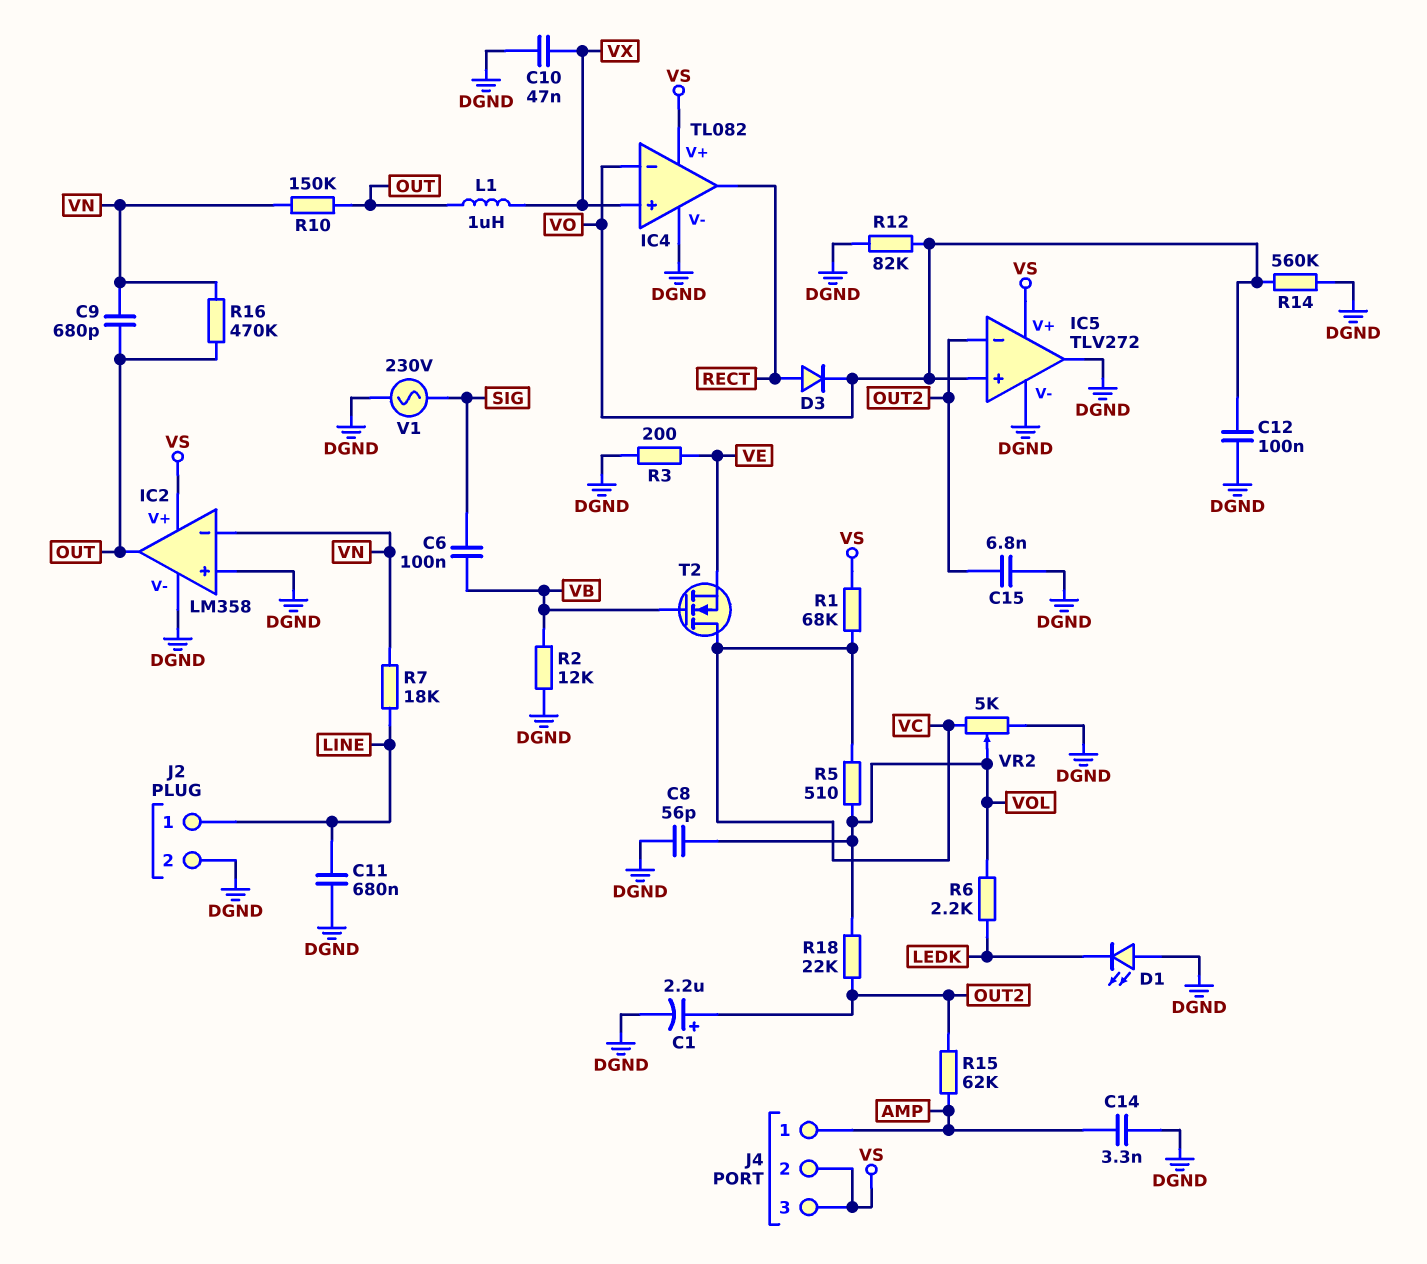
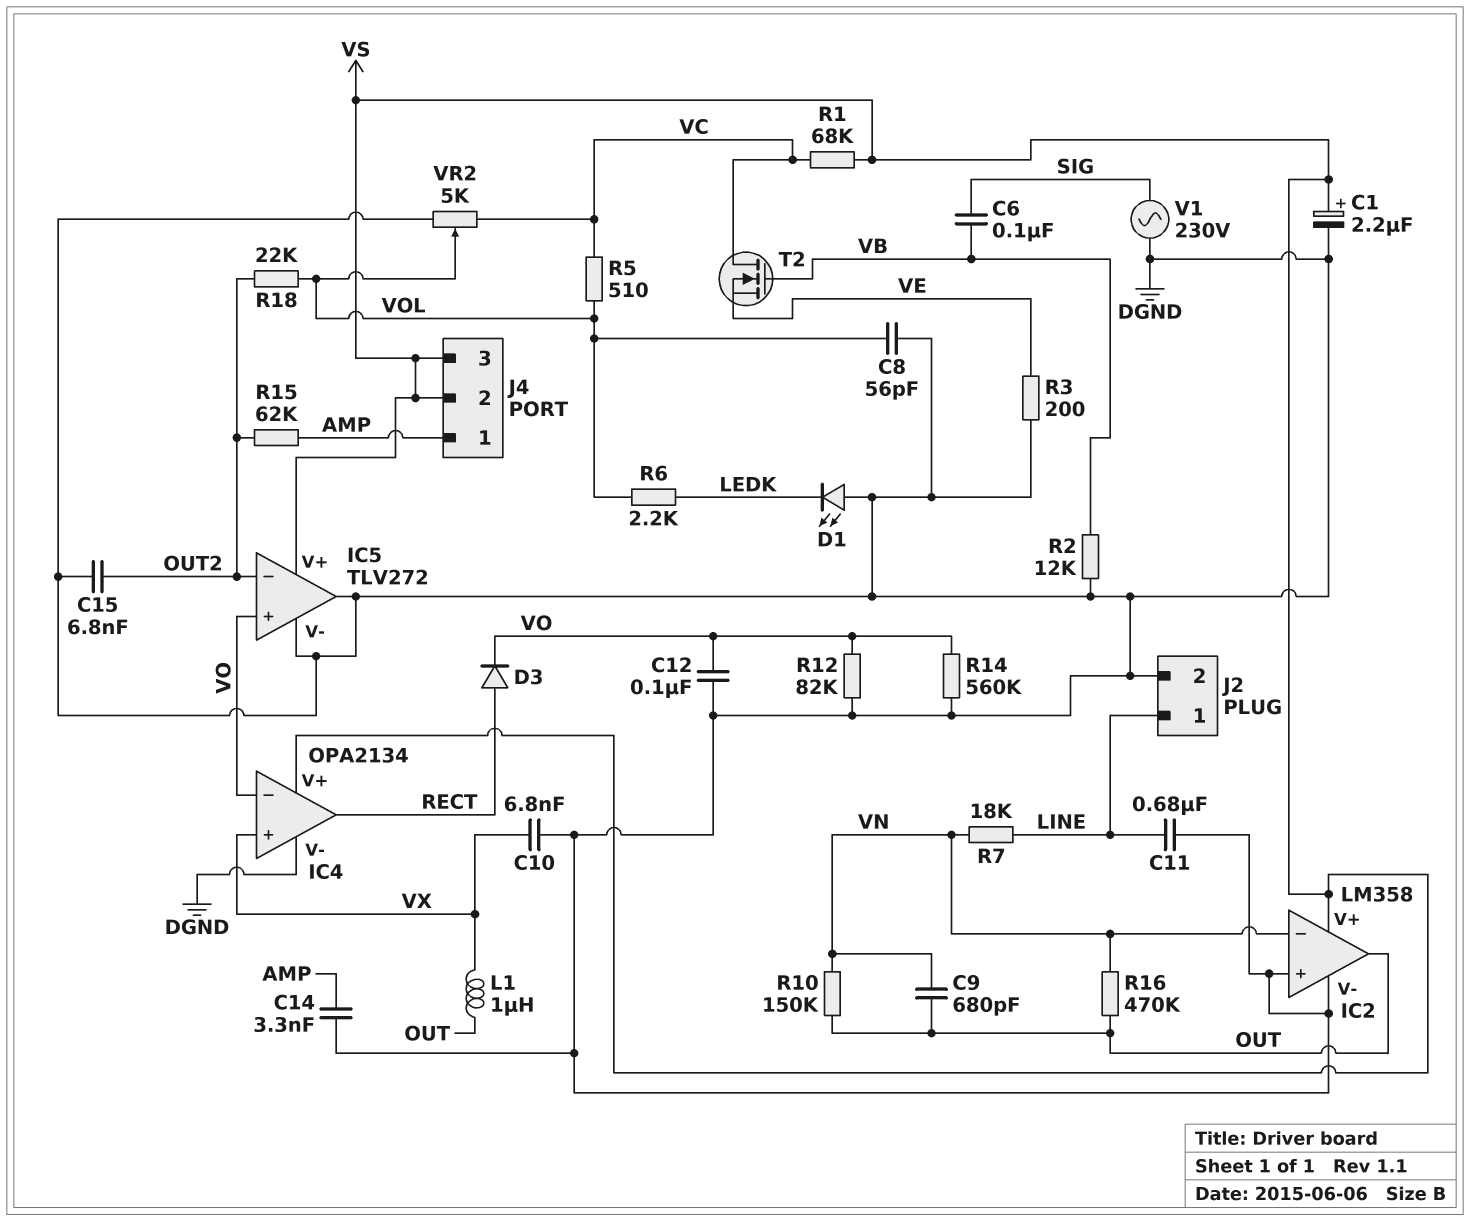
C1: 2.2uF (plus OUT2, minus DGND) -> 2.2uF (plus VS, minus DGND)
C10: 47nF (DGND, VX) -> 6.8nF (DGND, VX)
IC4: TL082 -> OPA2134

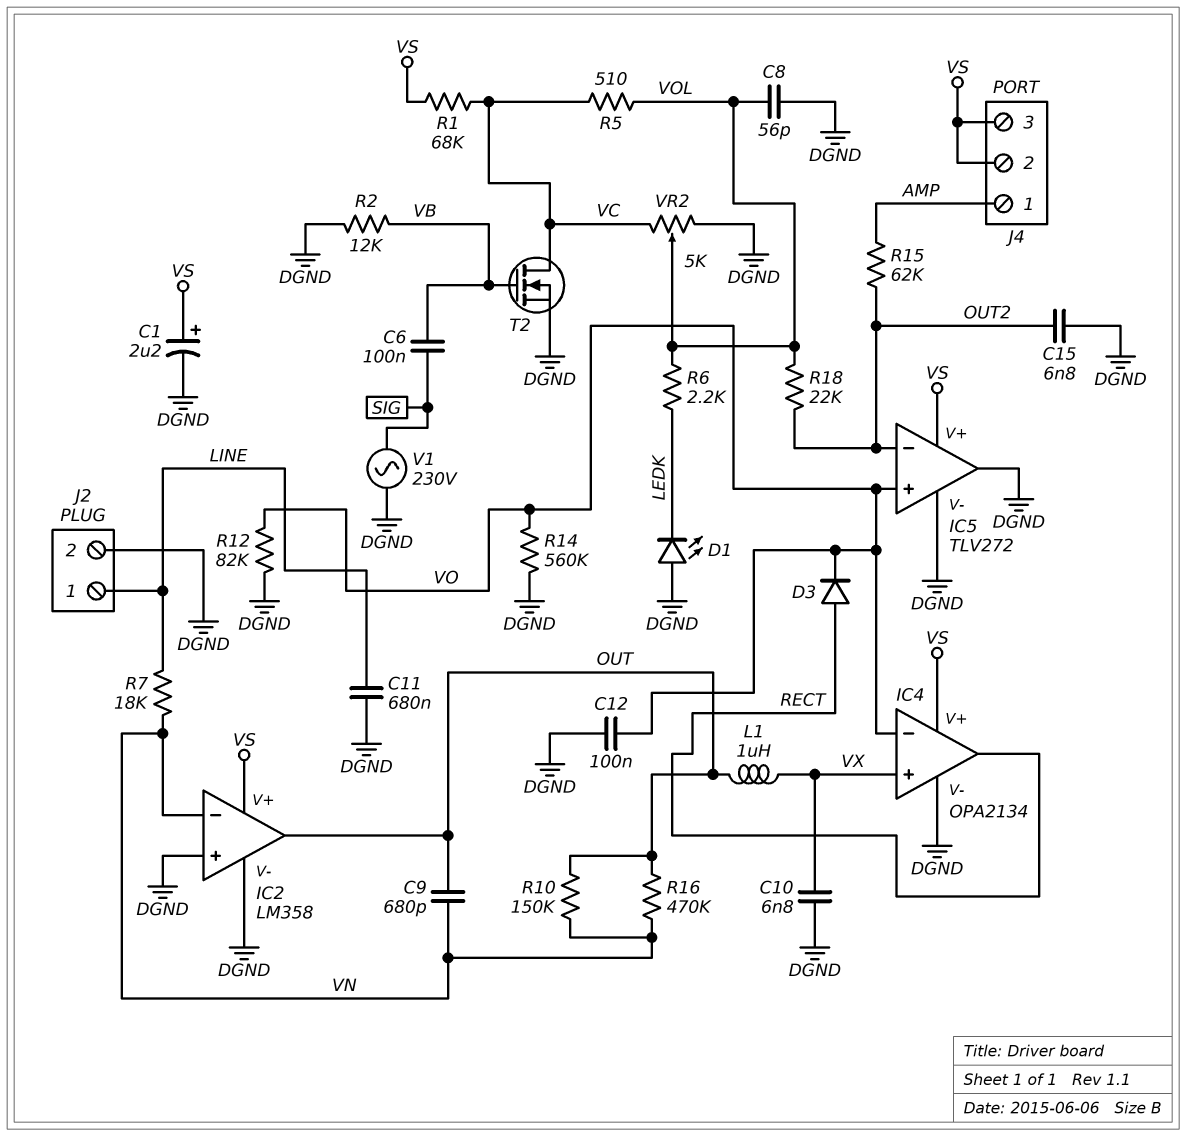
C14: 3.3nF (AMP, DGND) -> none
R3: 200 (DGND, VE) -> none
T2: NMOS (G VB, D VC, S VE) -> NMOS (G VB, D VC, S DGND)

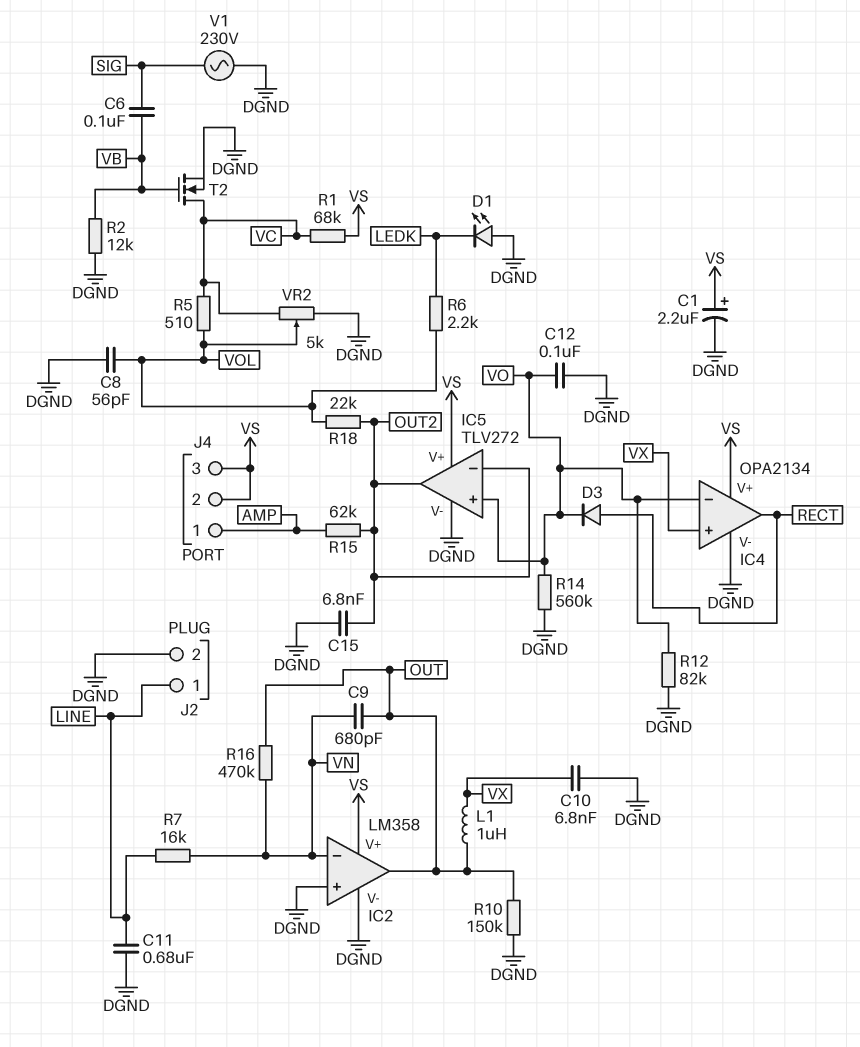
IC5 pin out: DGND -> OUT2
R7: 18k (LINE, VN) -> 16k (LINE, VN)
R10: 150k (OUT, VN) -> 150k (DGND, OUT)

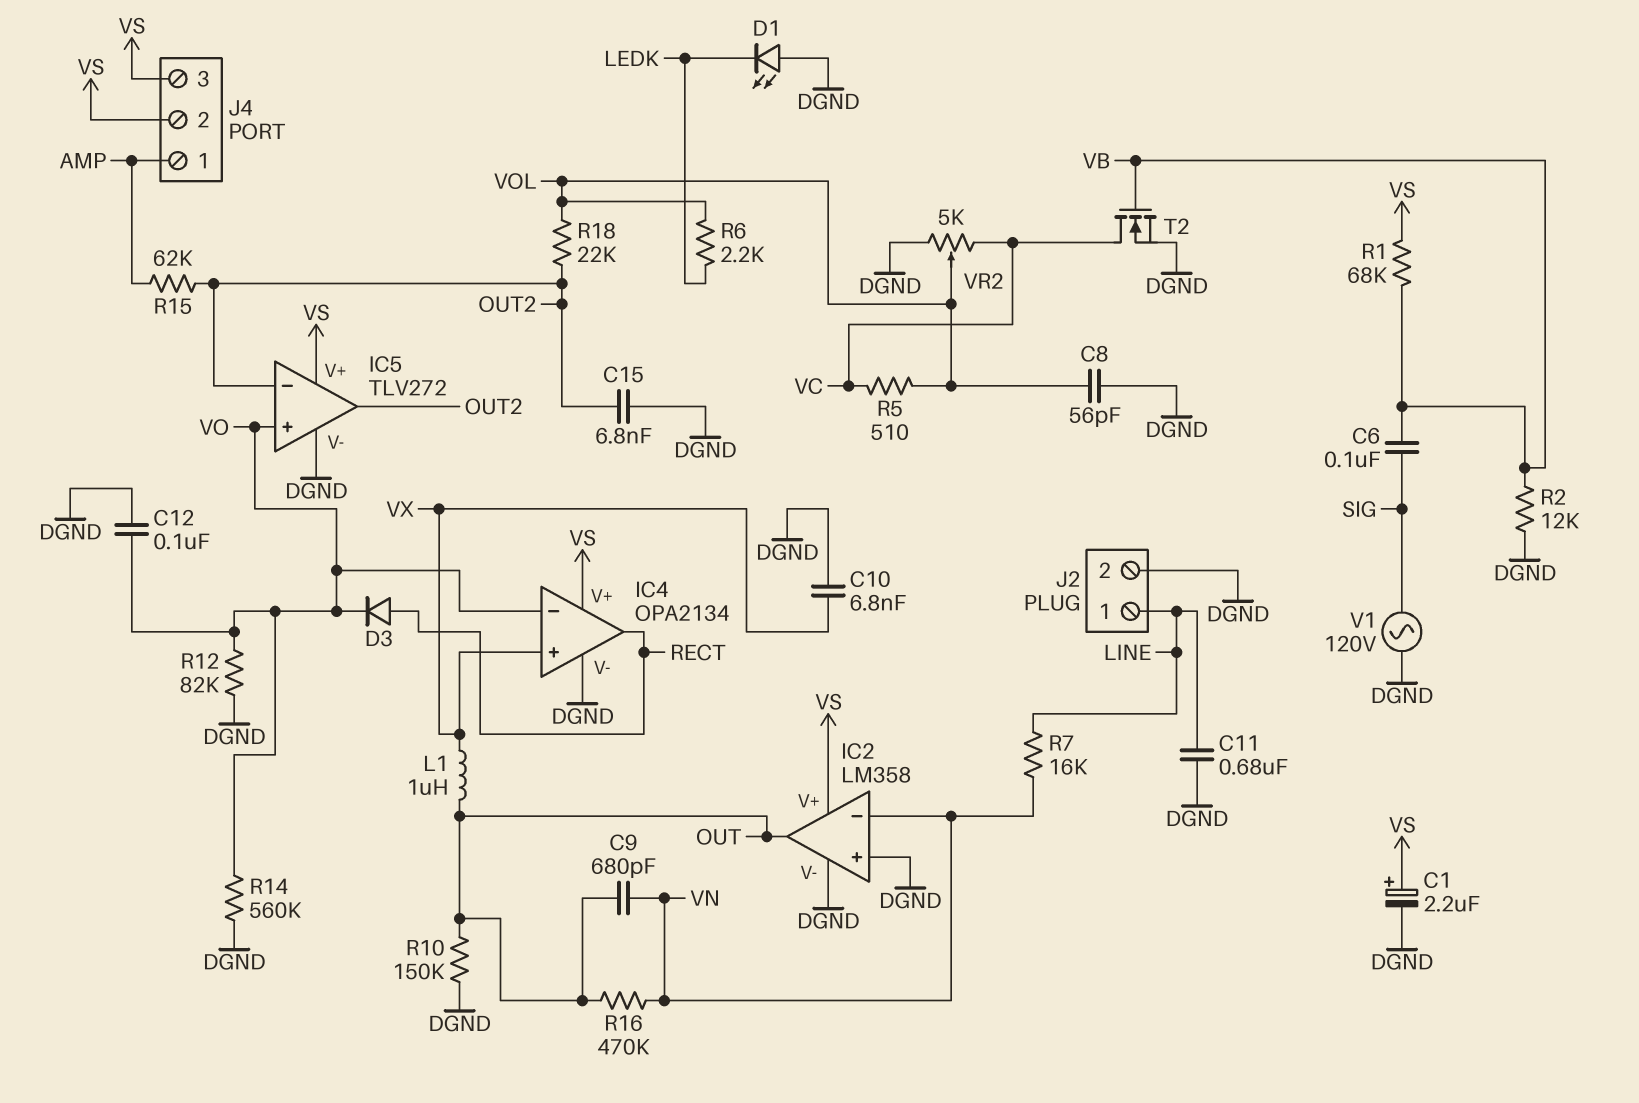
R1: 68k (VC, VS) -> 68k (VB, VS)
V1: AC 230V (DGND, SIG) -> AC 120V (DGND, SIG)

